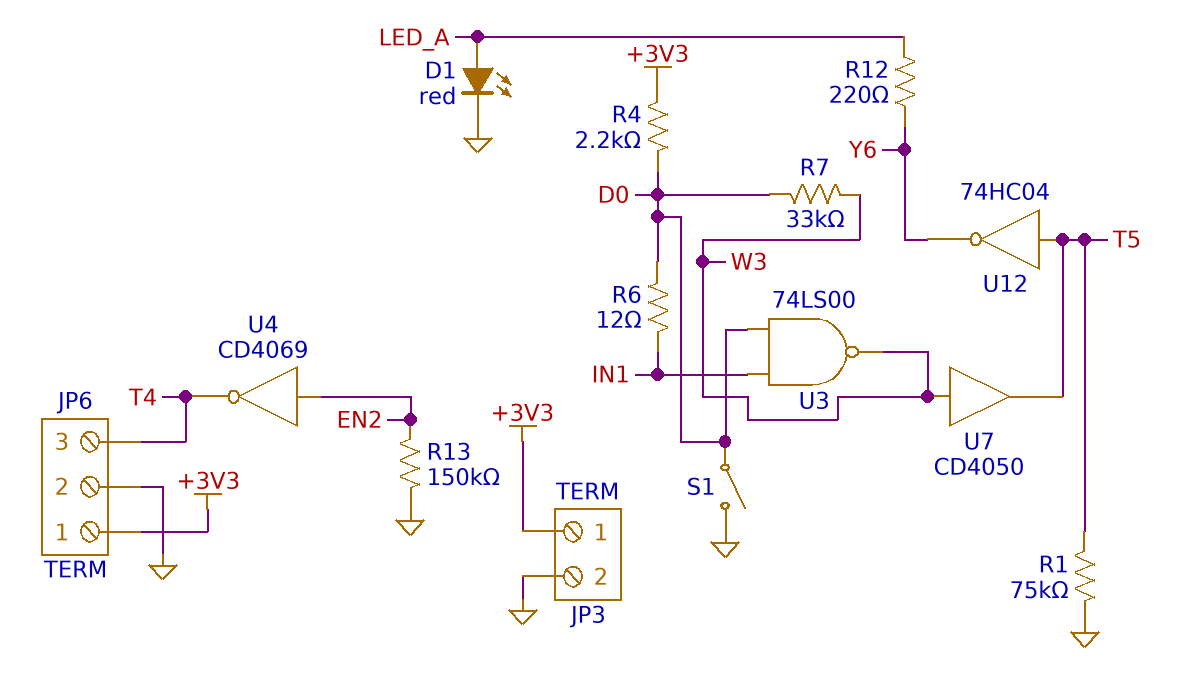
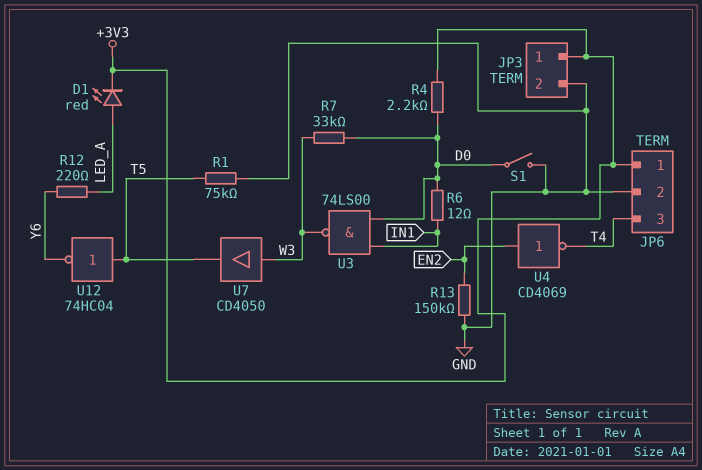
D1: LED red (A LED_A, K GND) -> LED red (A LED_A, K +3V3)

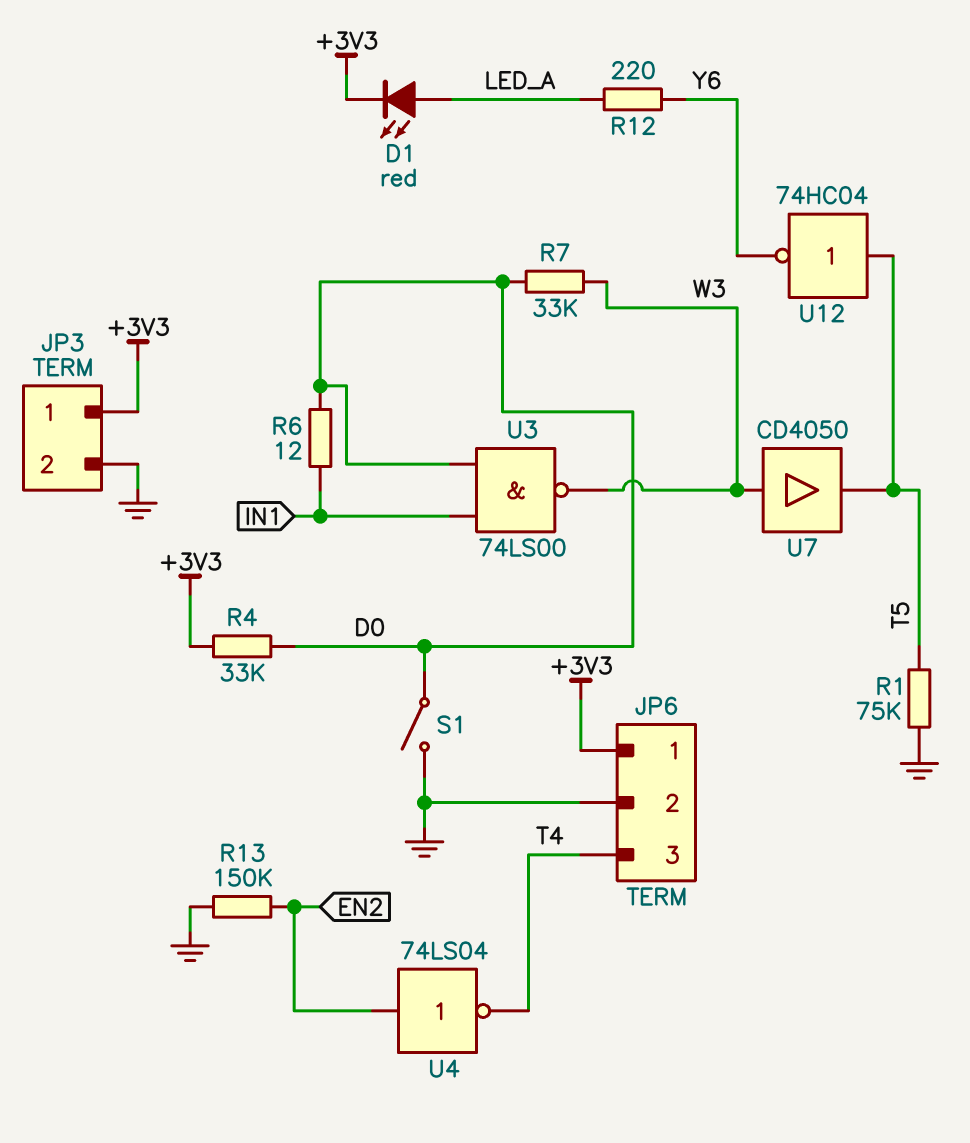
R4: 2.2k (+3V3, D0) -> 33k (+3V3, D0)
U4: NOT CD4069 (in EN2, out T4) -> NOT 74LS04 (in EN2, out T4)

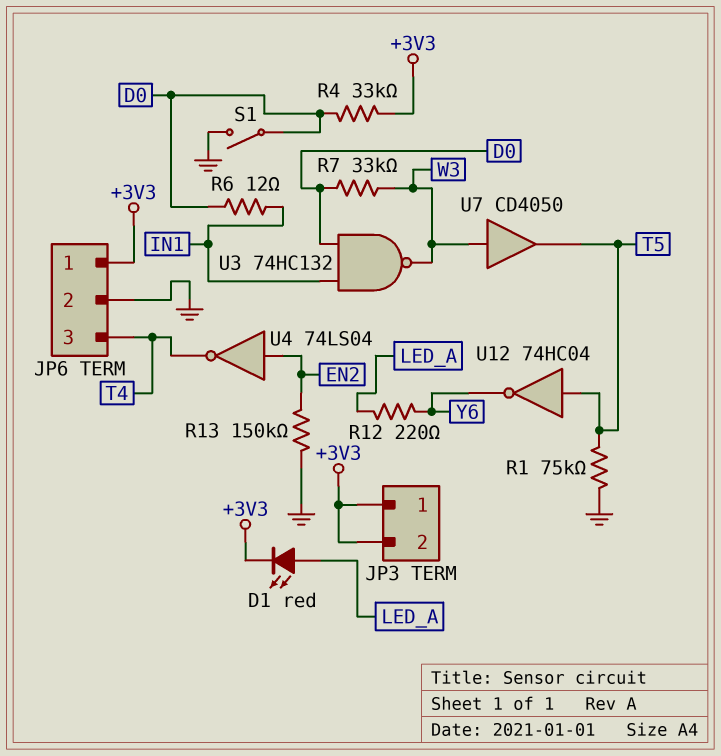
JP3 pin 2: GND -> +3V3
U3: NAND 74LS00 (in D0, in IN1, out W3) -> NAND 74HC132 (in D0, in IN1, out W3)

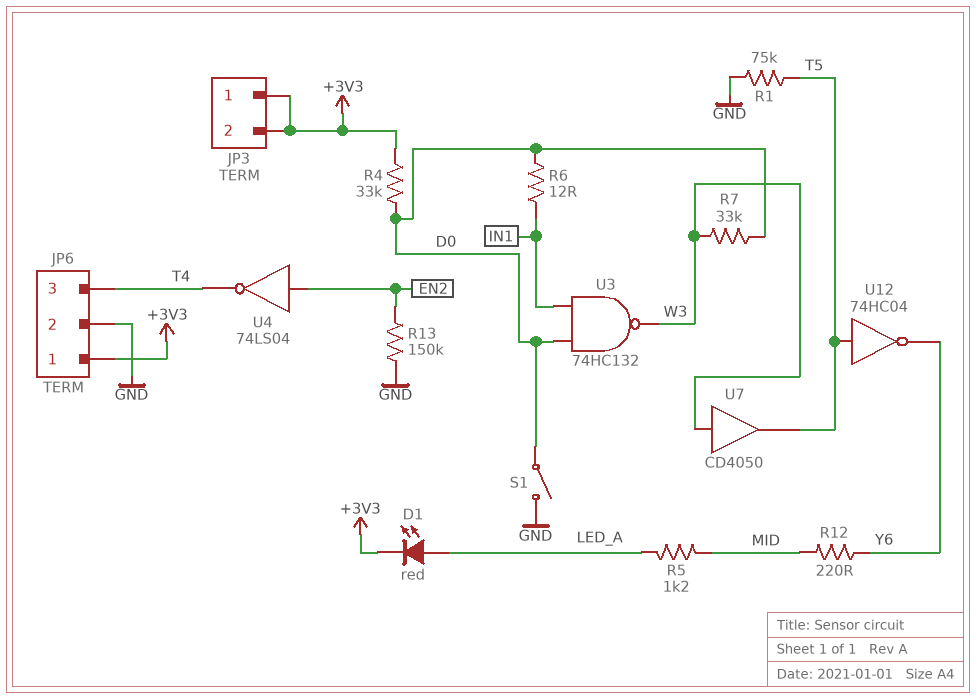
R5: none -> 1.2k (LED_A, MID)
R12: 220 (LED_A, Y6) -> 220 (MID, Y6)

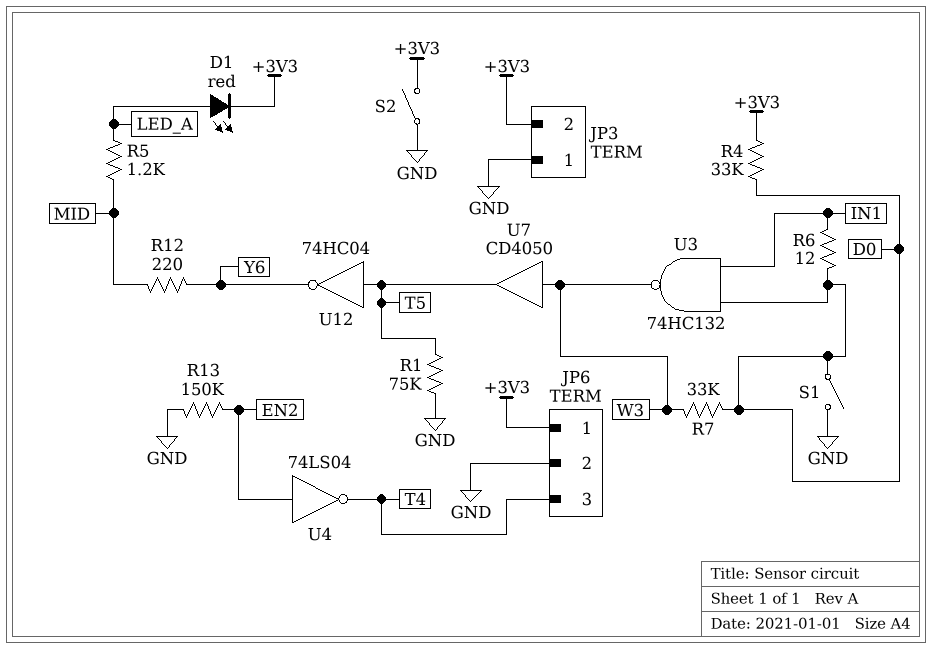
JP3 pin 1: +3V3 -> GND
S2: none -> switch (+3V3, GND)

